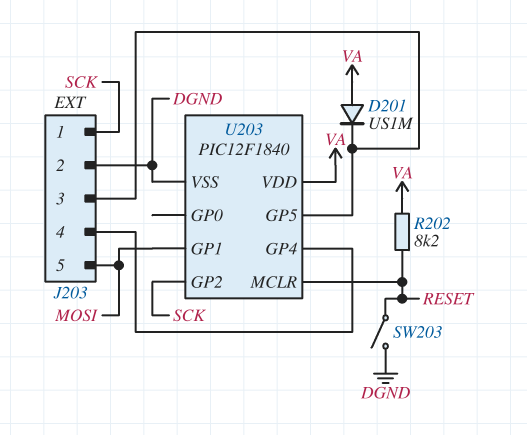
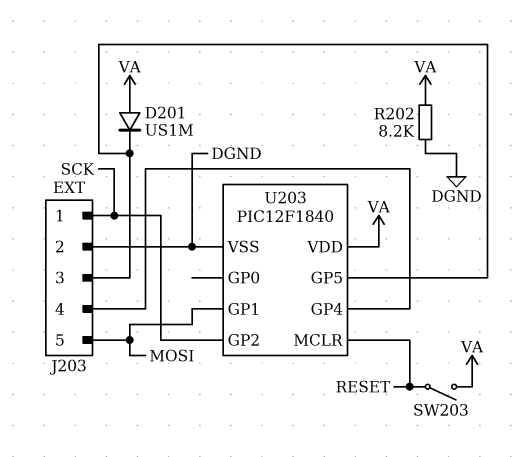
R202: 8.2k (RESET, VA) -> 8.2k (DGND, VA)
SW203: switch (DGND, RESET) -> switch (RESET, VA)

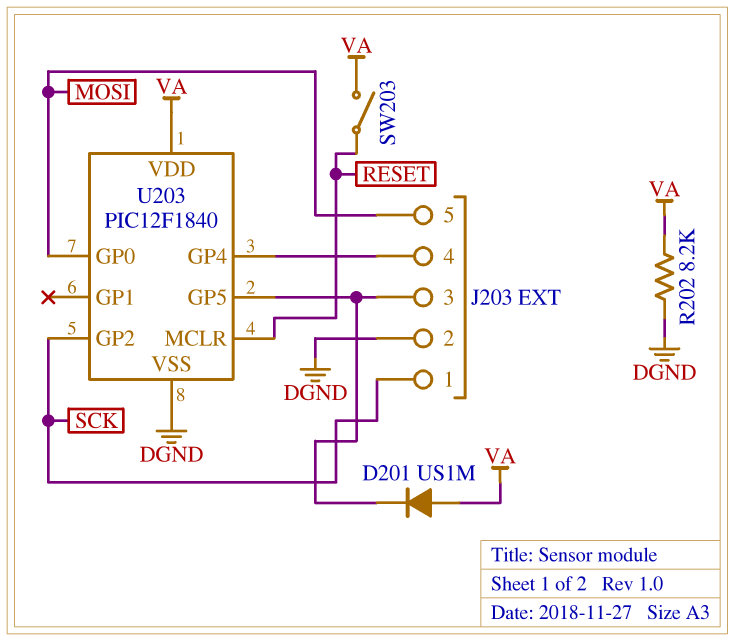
U203 pin GP0: none -> MOSI
U203 pin GP1: MOSI -> none

